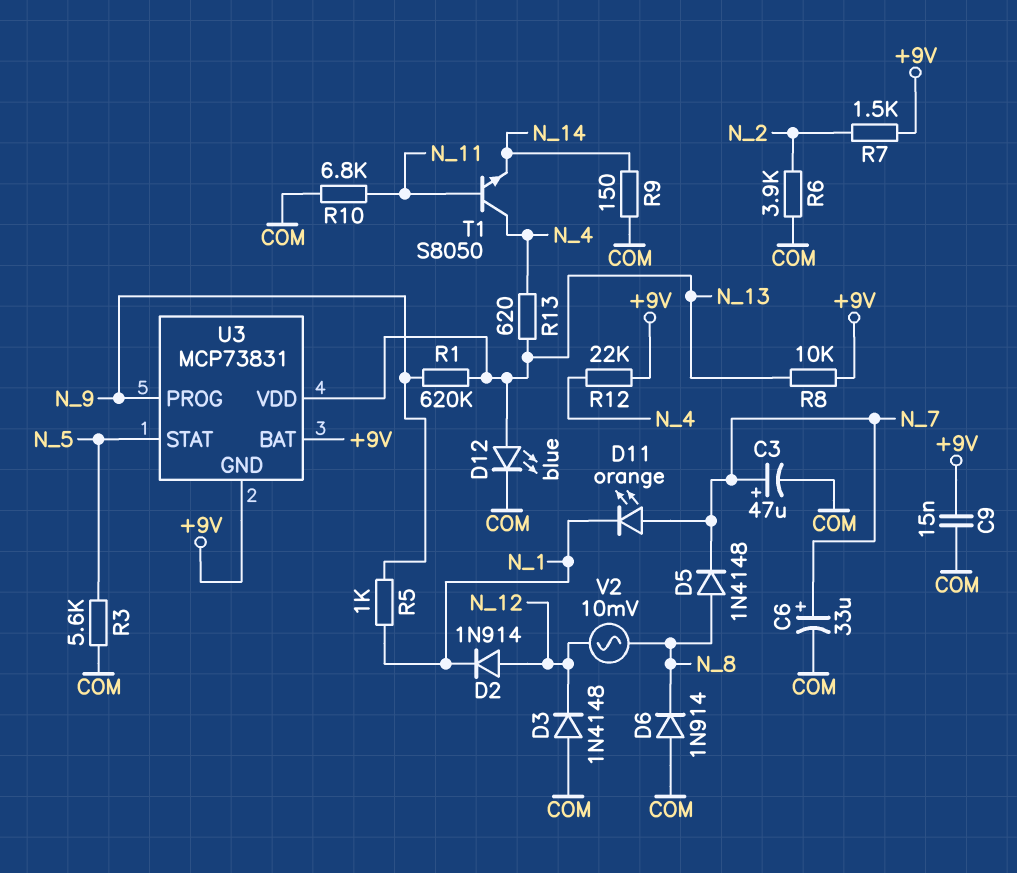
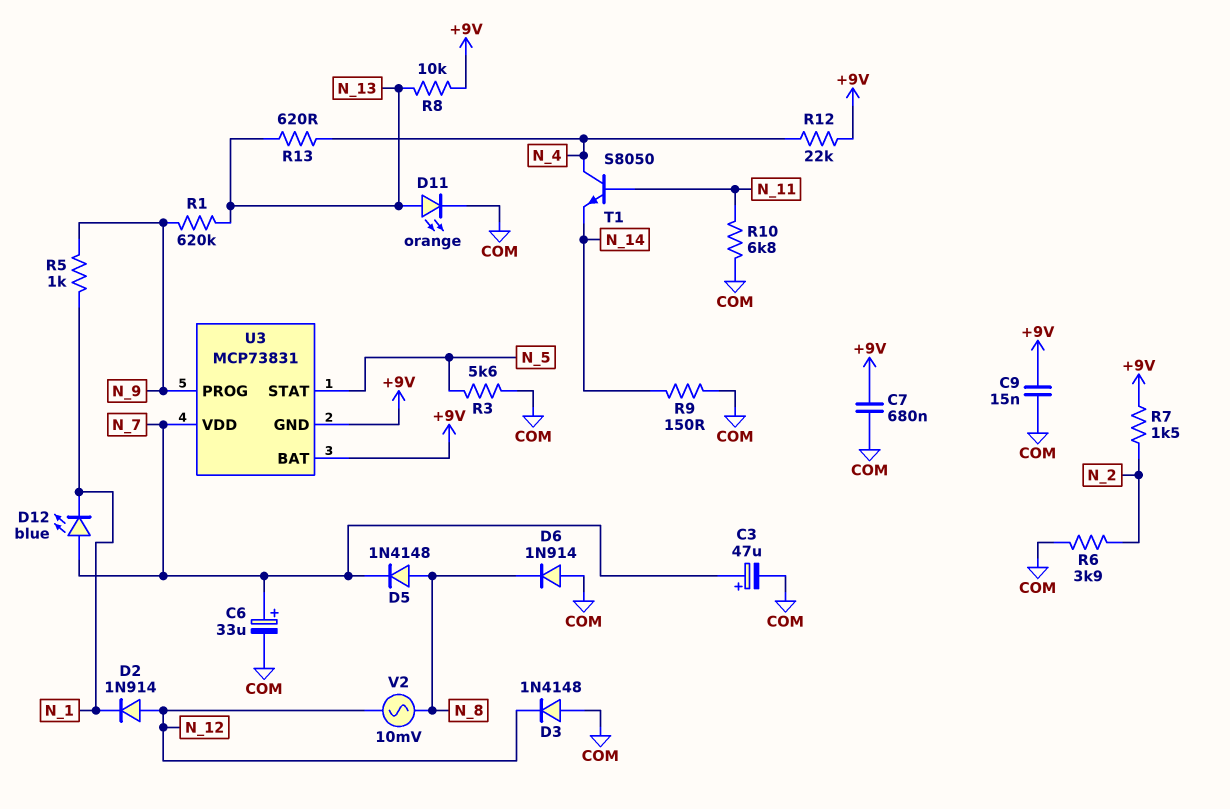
C7: none -> 680nF (+9V, COM)
D11: LED orange (A N_7, K N_1) -> LED orange (A N_13, K COM)
D12: LED blue (A N_13, K COM) -> LED blue (A N_7, K N_1)
U3 pin VDD: N_13 -> N_7

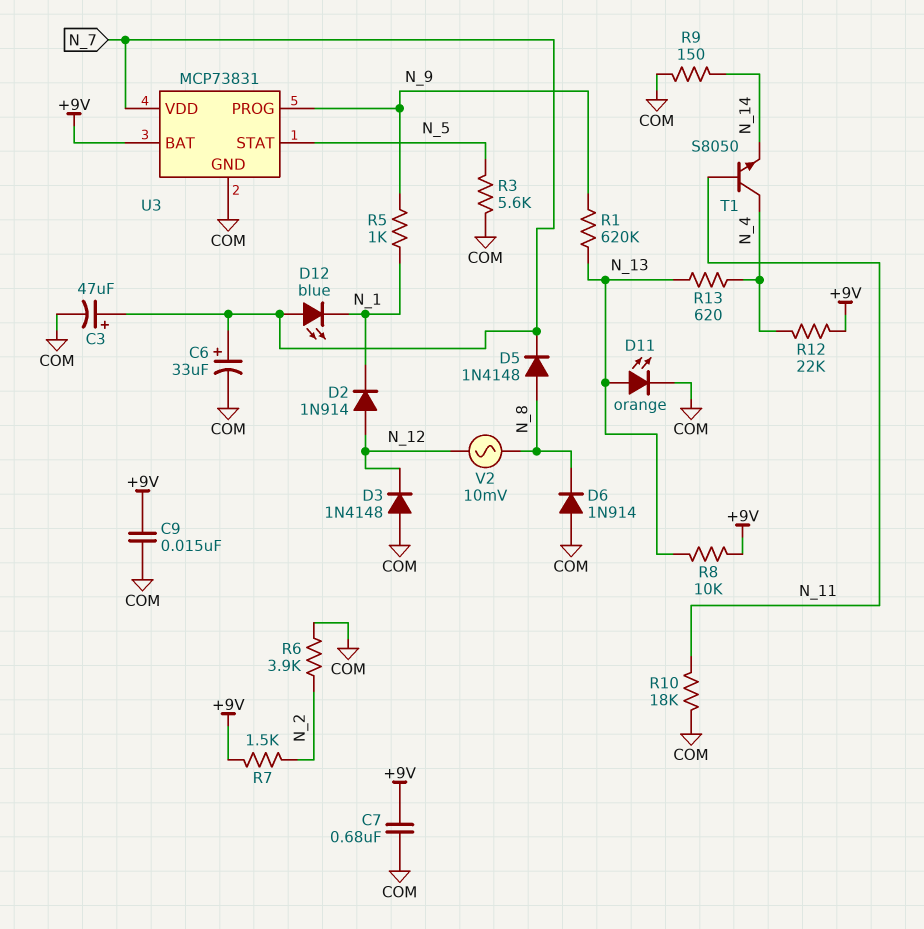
R10: 6.8k (COM, N_11) -> 18k (COM, N_11)
U3 pin GND: +9V -> COM

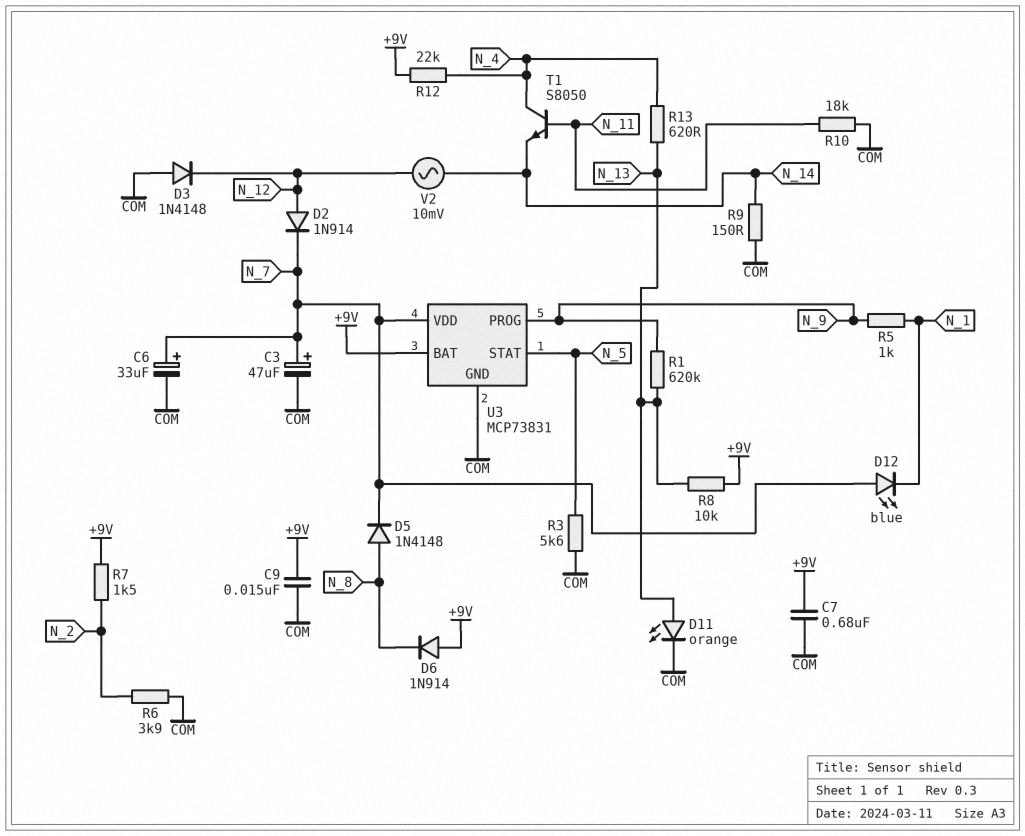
D2: diode 1N914 (A N_12, K N_1) -> diode 1N914 (A N_12, K N_7)
D6: diode 1N914 (A COM, K N_8) -> diode 1N914 (A +9V, K N_8)
V2: AC 10mV (N_8, N_12) -> AC 10mV (N_12, N_14)

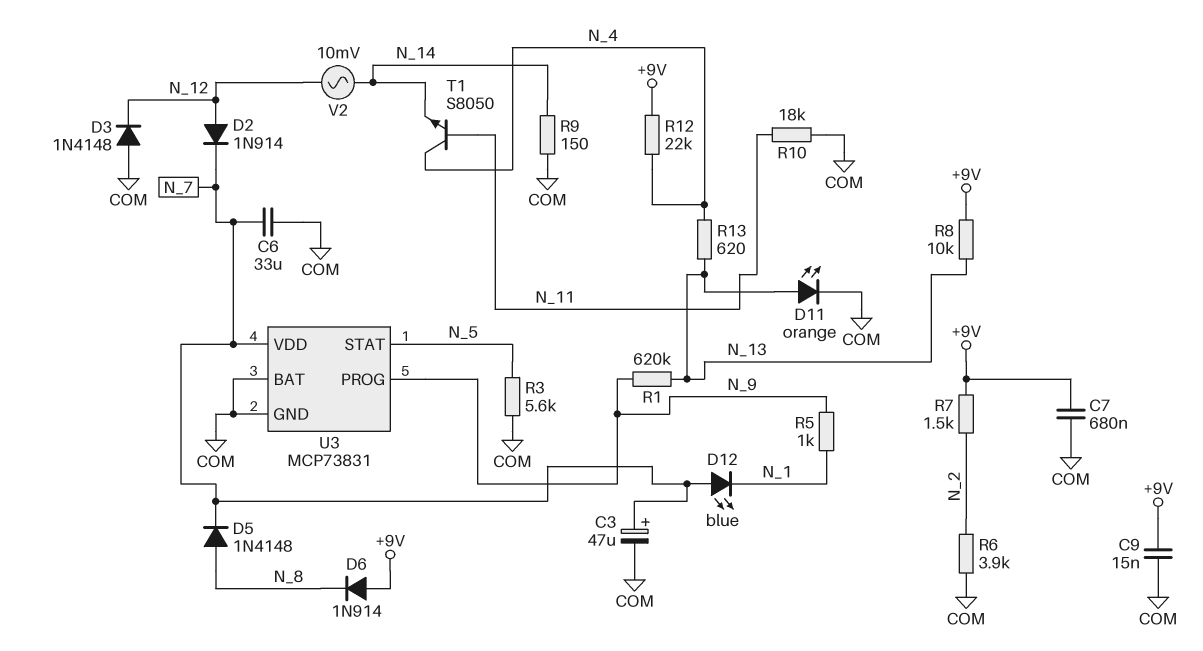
C6: 33uF (plus N_7, minus COM) -> 33uF (COM, N_7)
U3 pin BAT: +9V -> COM

